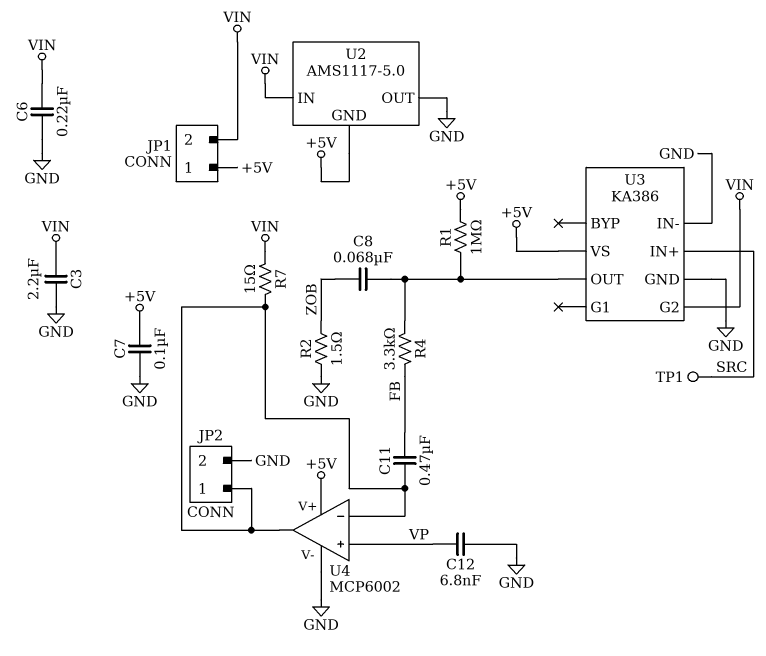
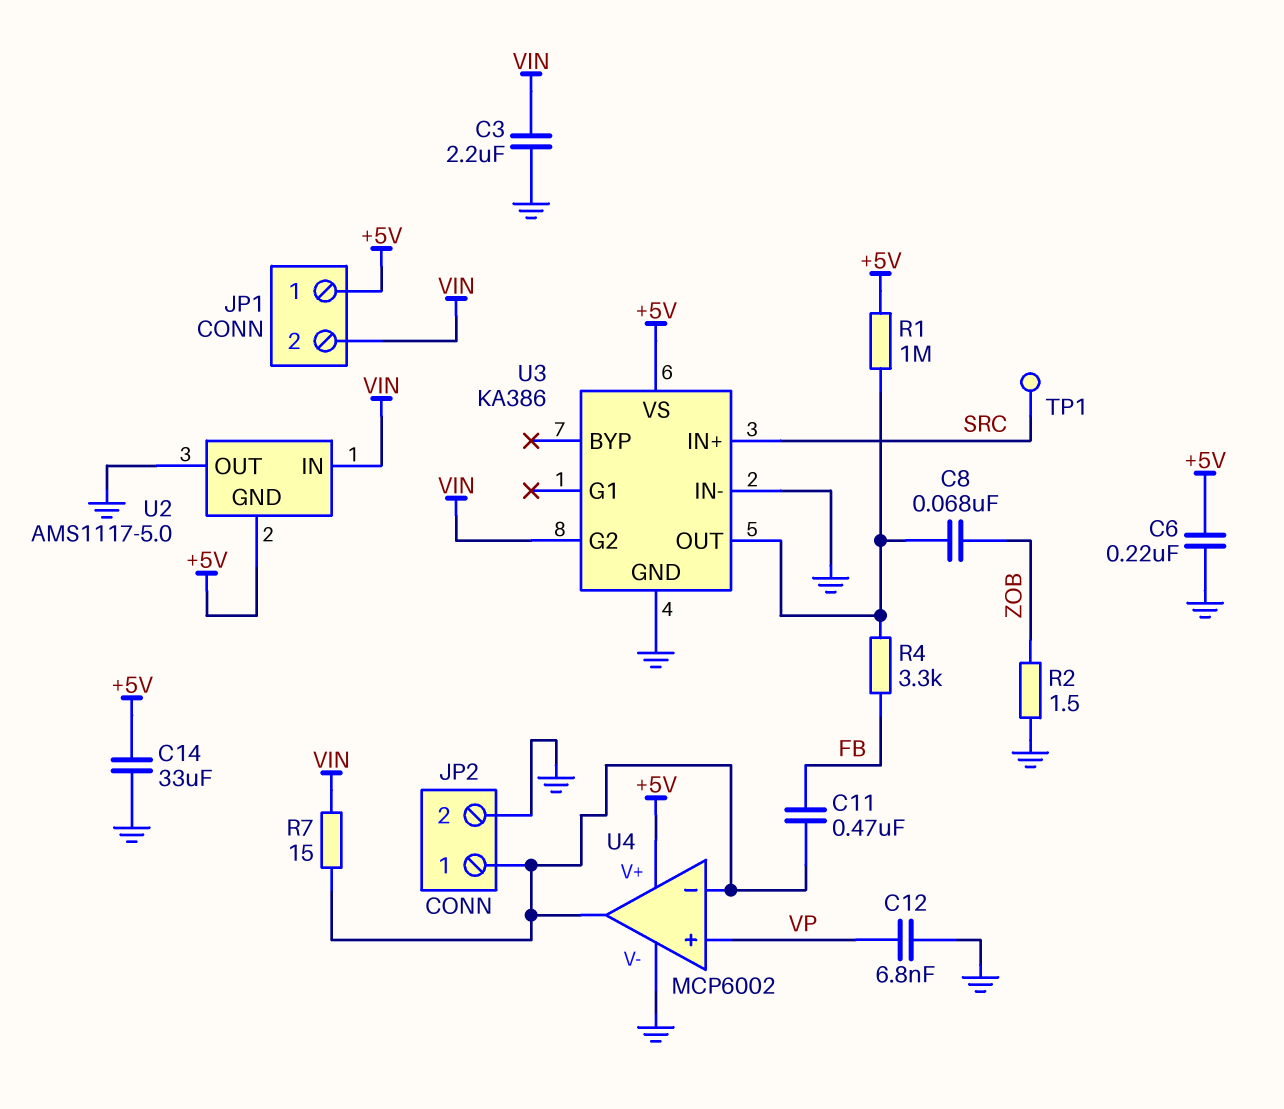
C6: 220nF (GND, VIN) -> 220nF (+5V, GND)
C7: 100nF (+5V, GND) -> none
C14: none -> 33uF (+5V, GND)

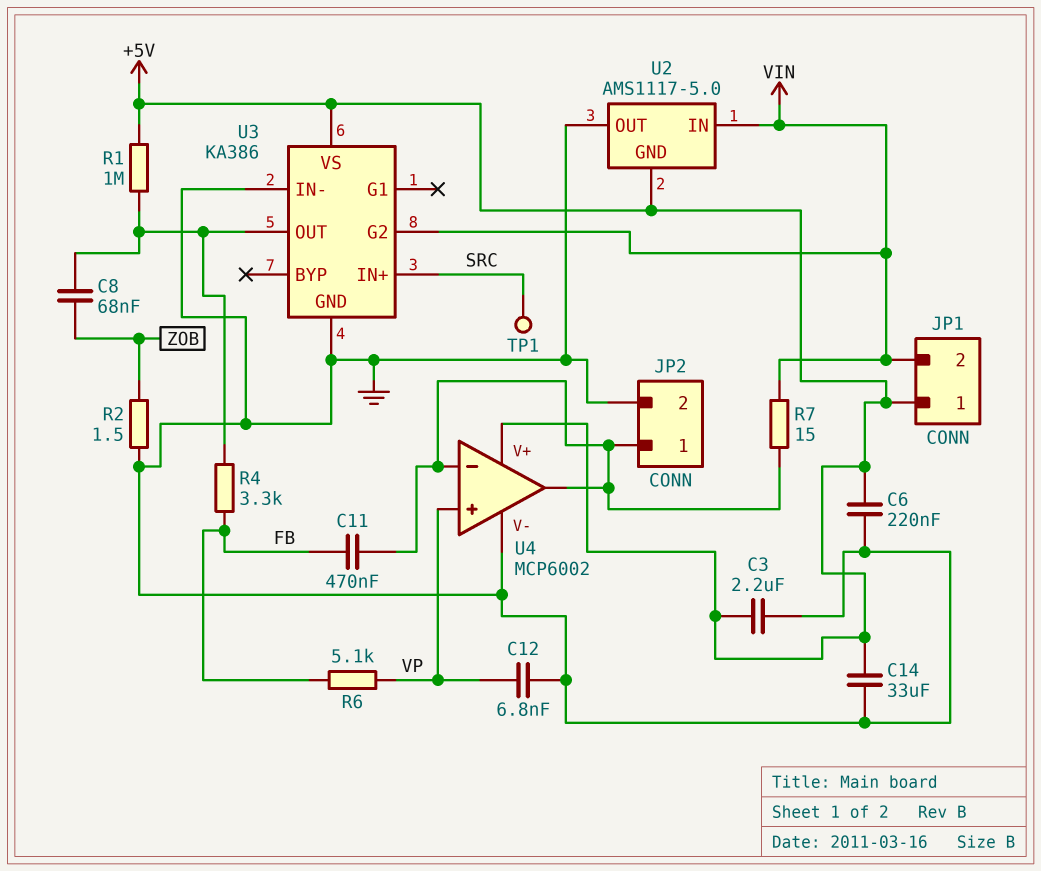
C3: 2.2uF (GND, VIN) -> 2.2uF (+5V, GND)
R6: none -> 5.1k (FB, VP)

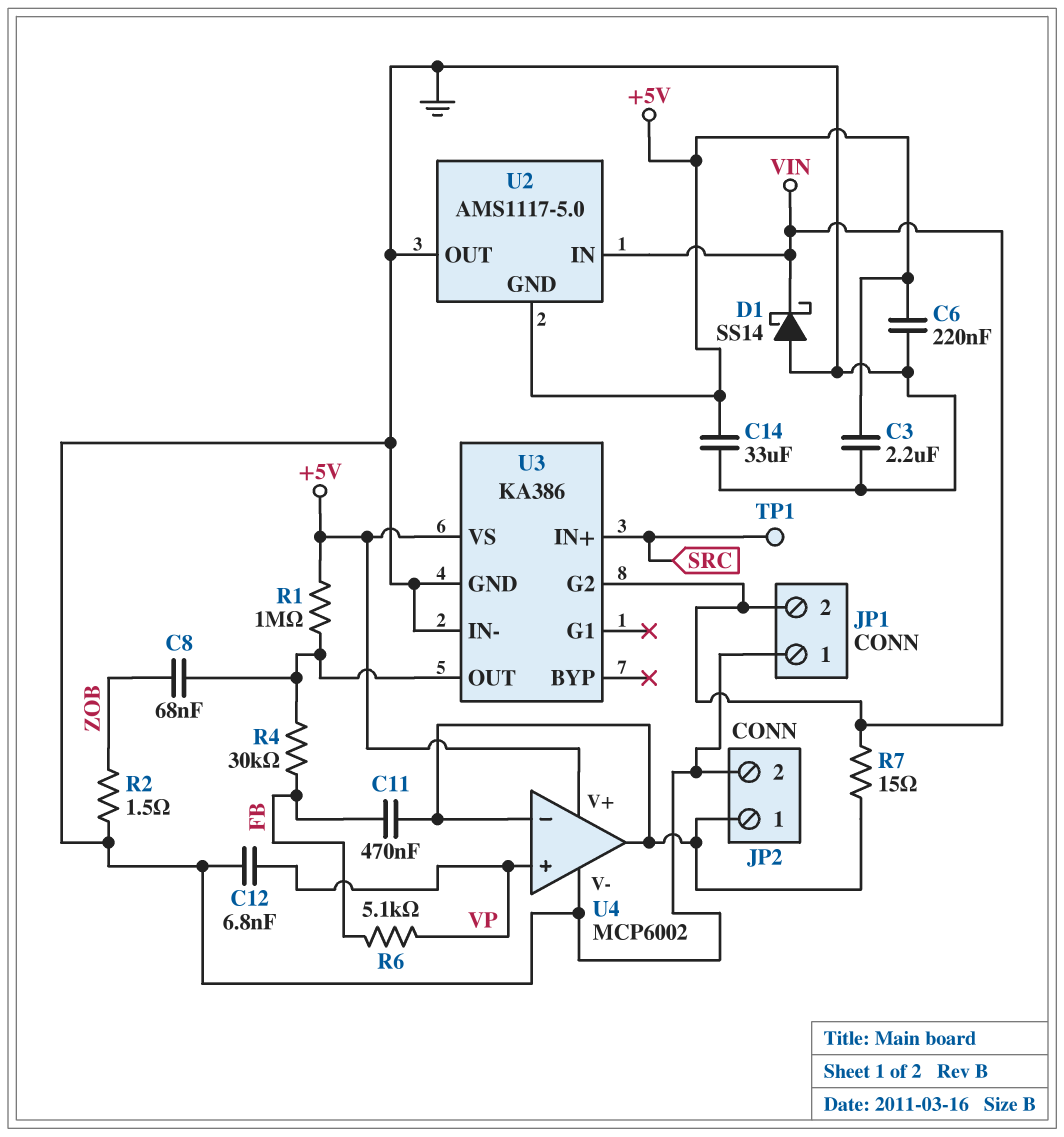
D1: none -> schottky SS14 (A GND, K VIN)
JP1 pin 1: +5V -> GND
R4: 3.3k (FB, U3/OUT) -> 30k (FB, U3/OUT)

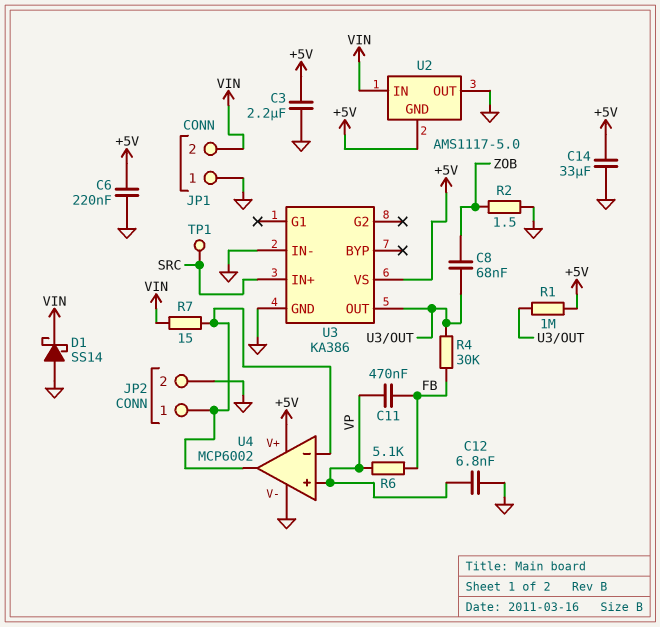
C11: 470nF (FB, JP2/1) -> 470nF (FB, VP)
U3 pin G2: VIN -> none

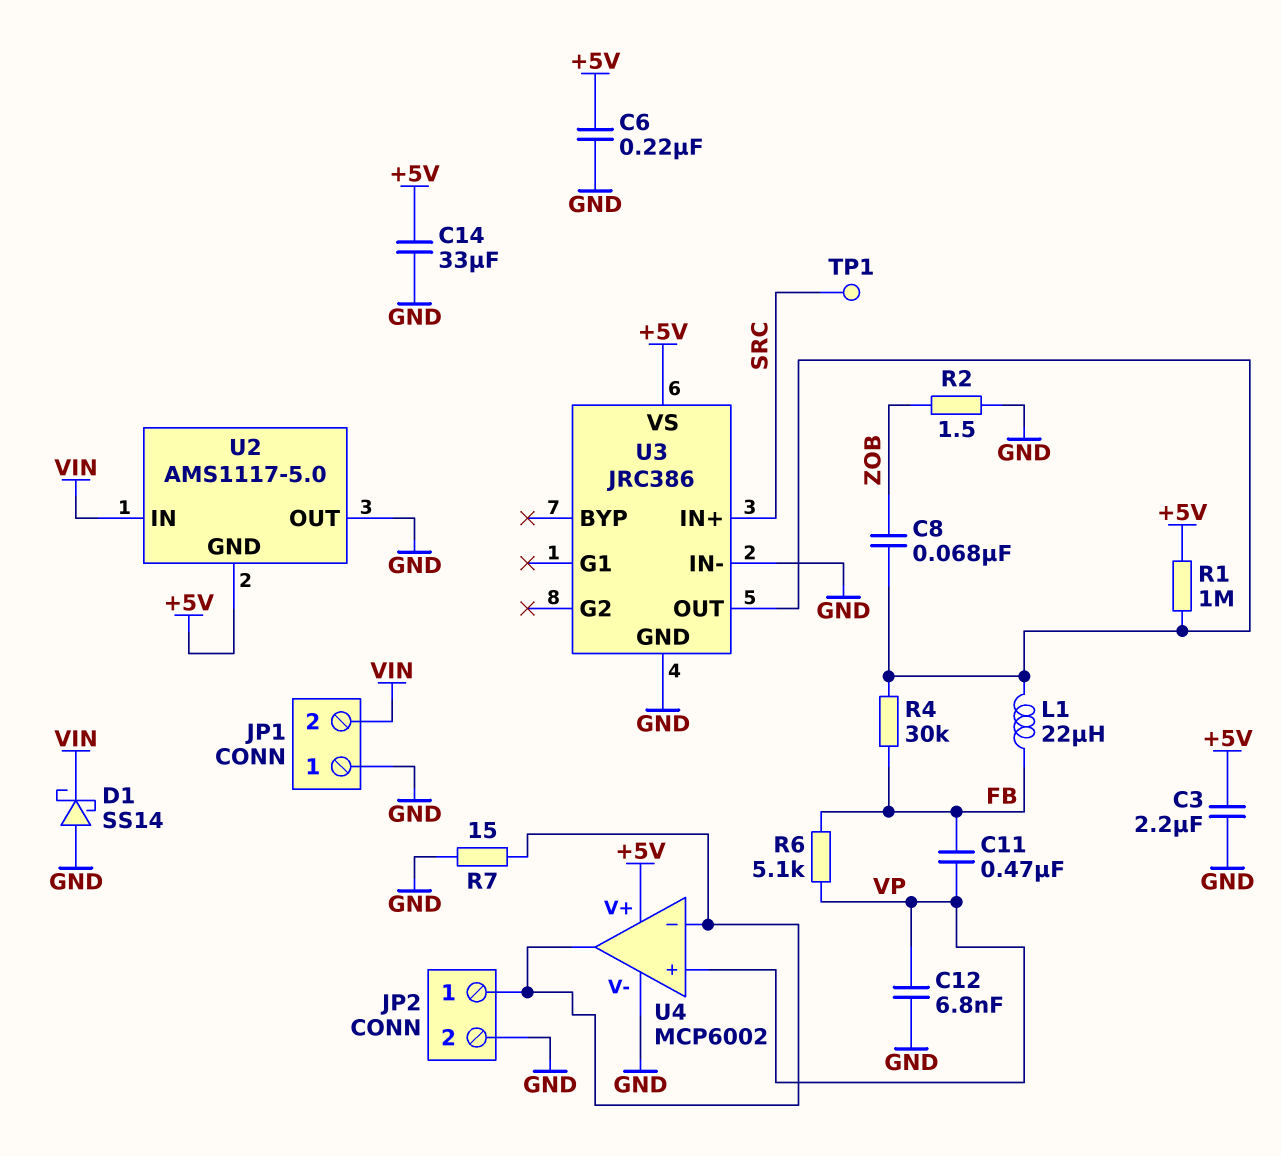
L1: none -> 22uH (FB, U3/OUT)
R7: 15 (JP2/1, VIN) -> 15 (GND, JP2/1)
U3: KA386 -> JRC386

